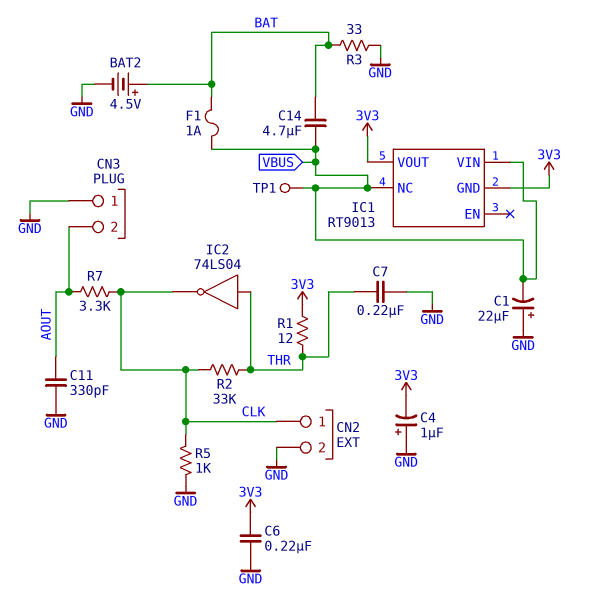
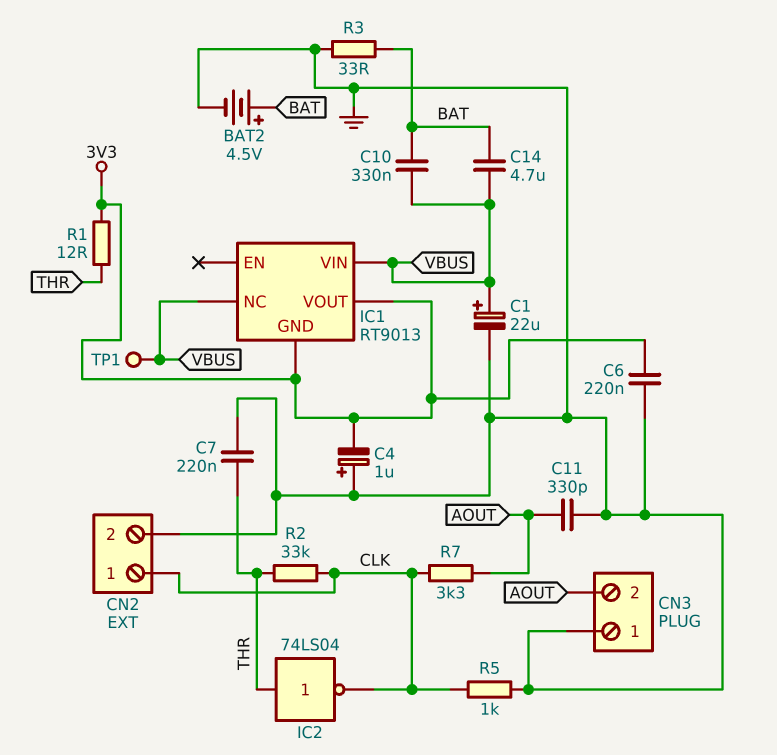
C1: 22uF (plus GND, minus VBUS) -> 22uF (plus VBUS, minus GND)
C10: none -> 330nF (BAT, VBUS)
F1: 1A (BAT, VBUS) -> none

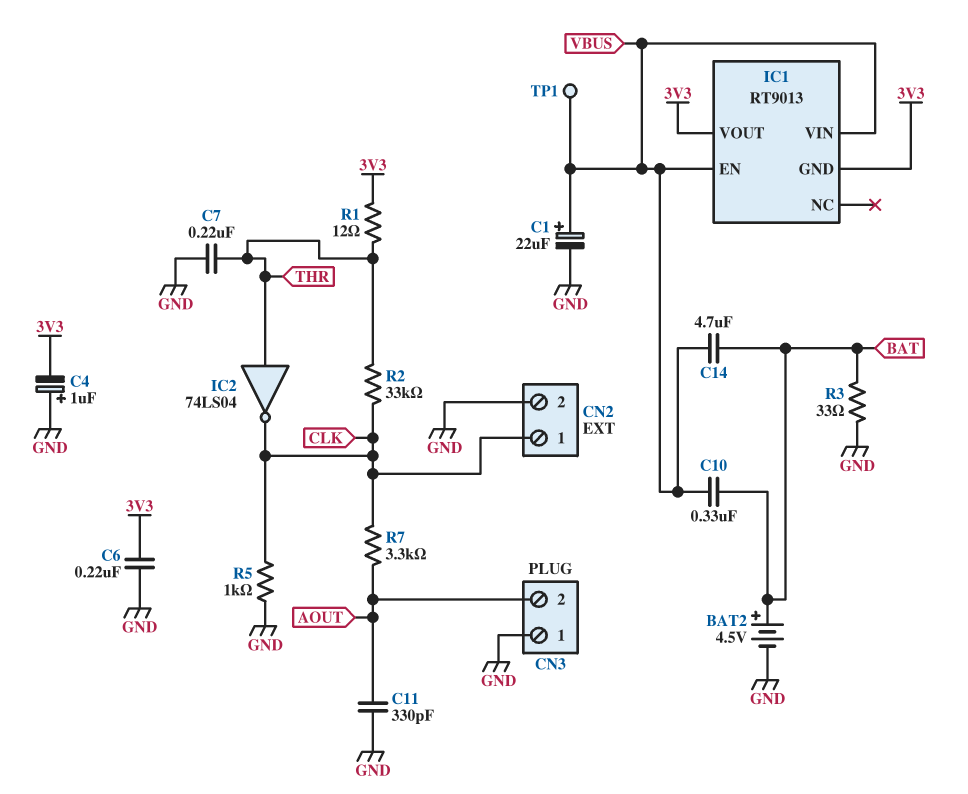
IC1 pin EN: none -> VBUS
IC1 pin NC: VBUS -> none

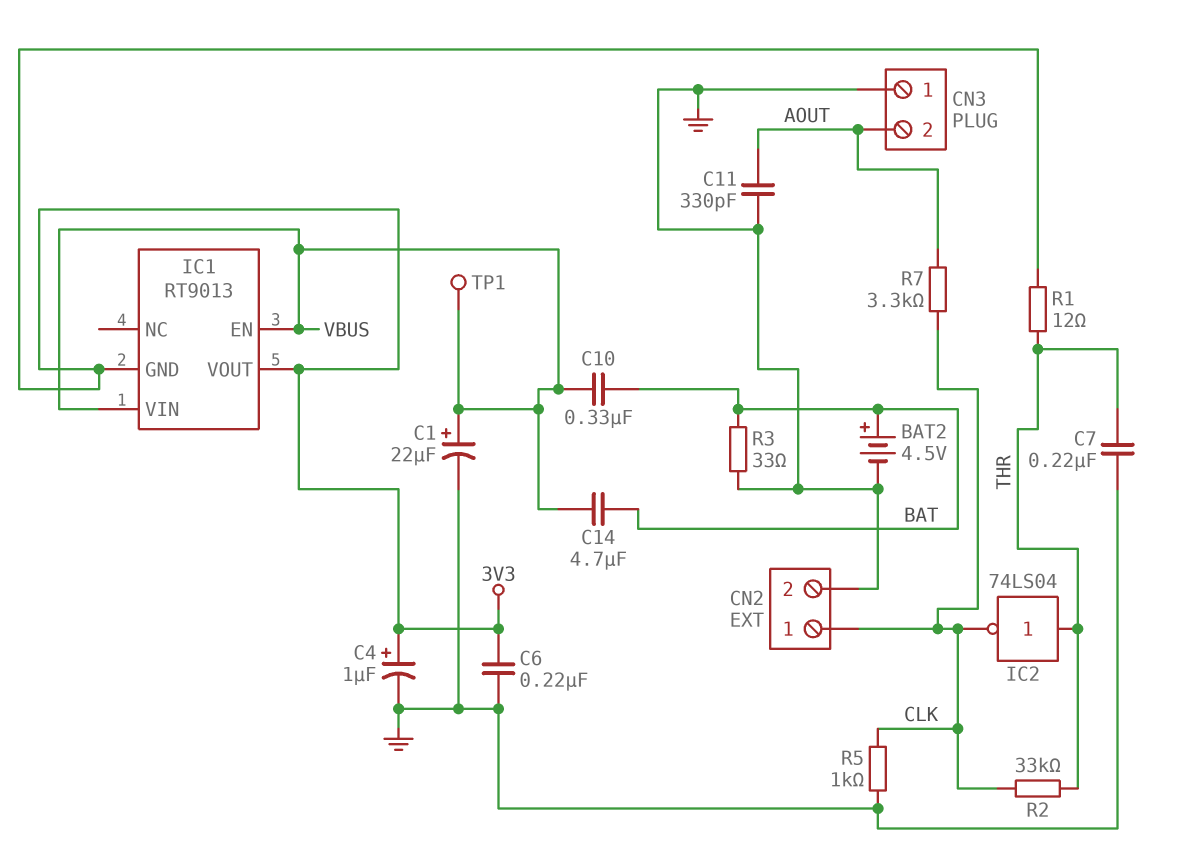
C4: 1uF (plus GND, minus 3V3) -> 1uF (plus 3V3, minus GND)

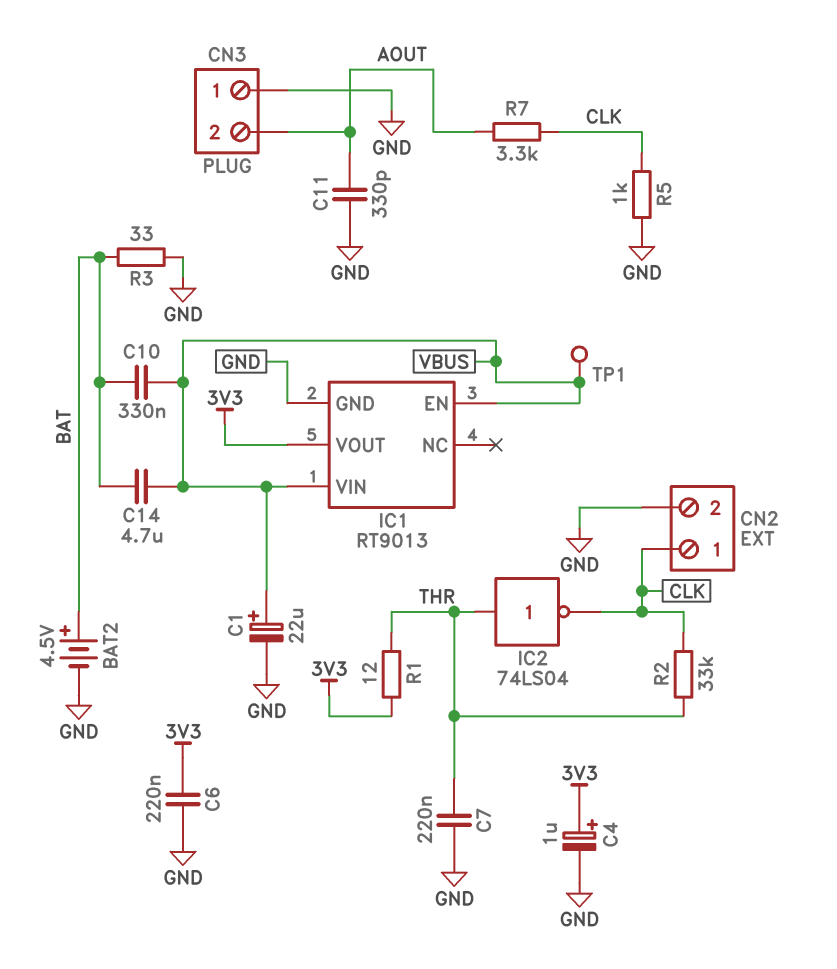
IC1 pin GND: 3V3 -> GND

